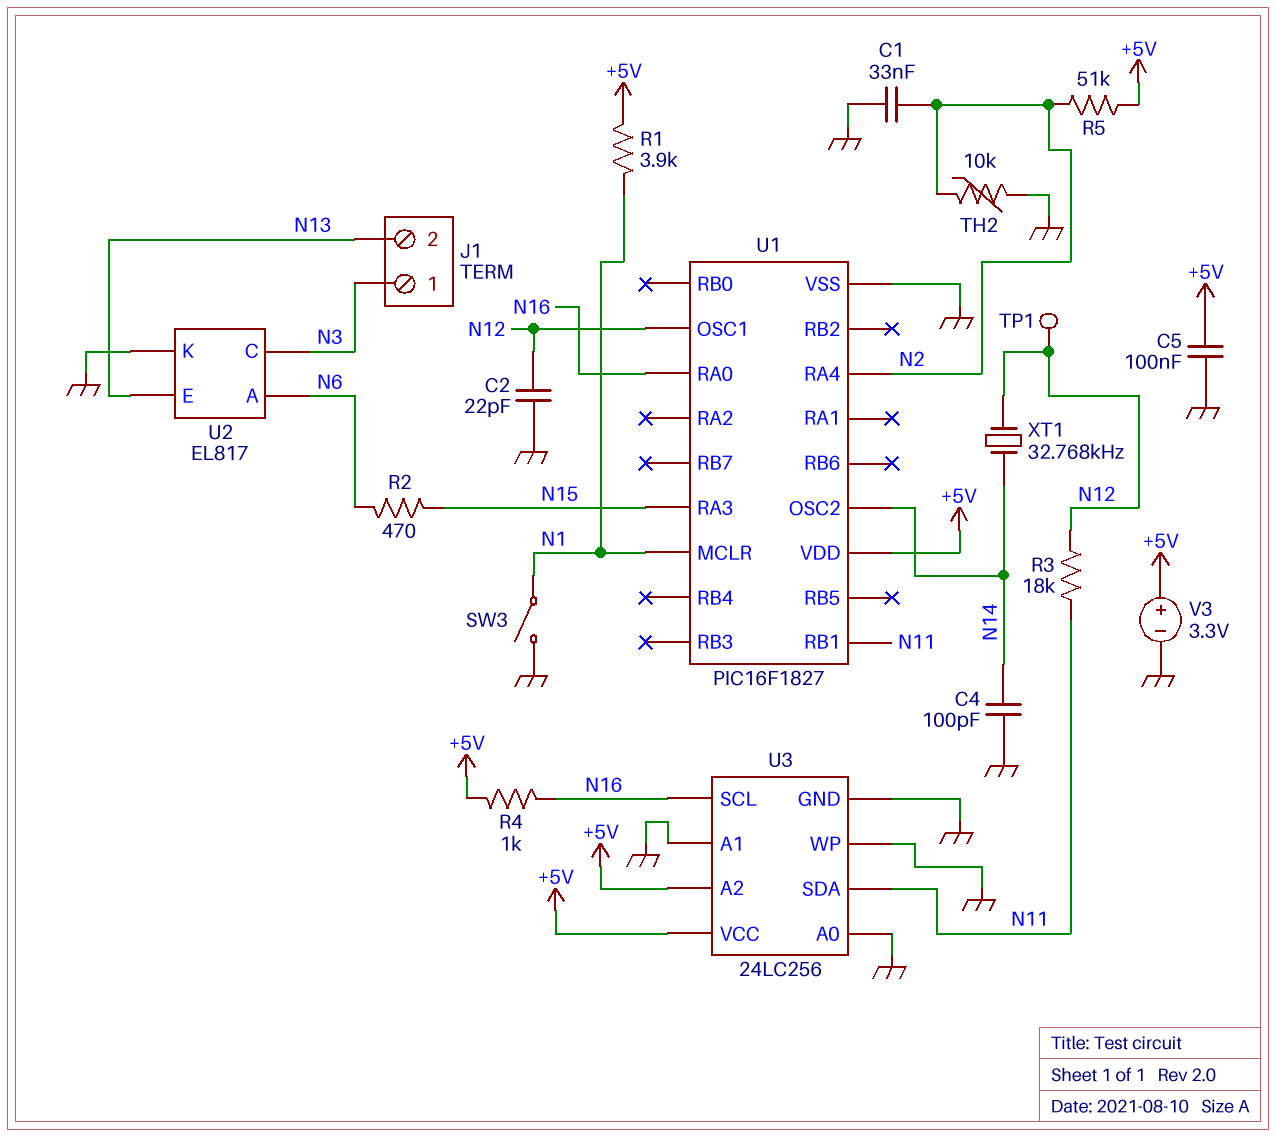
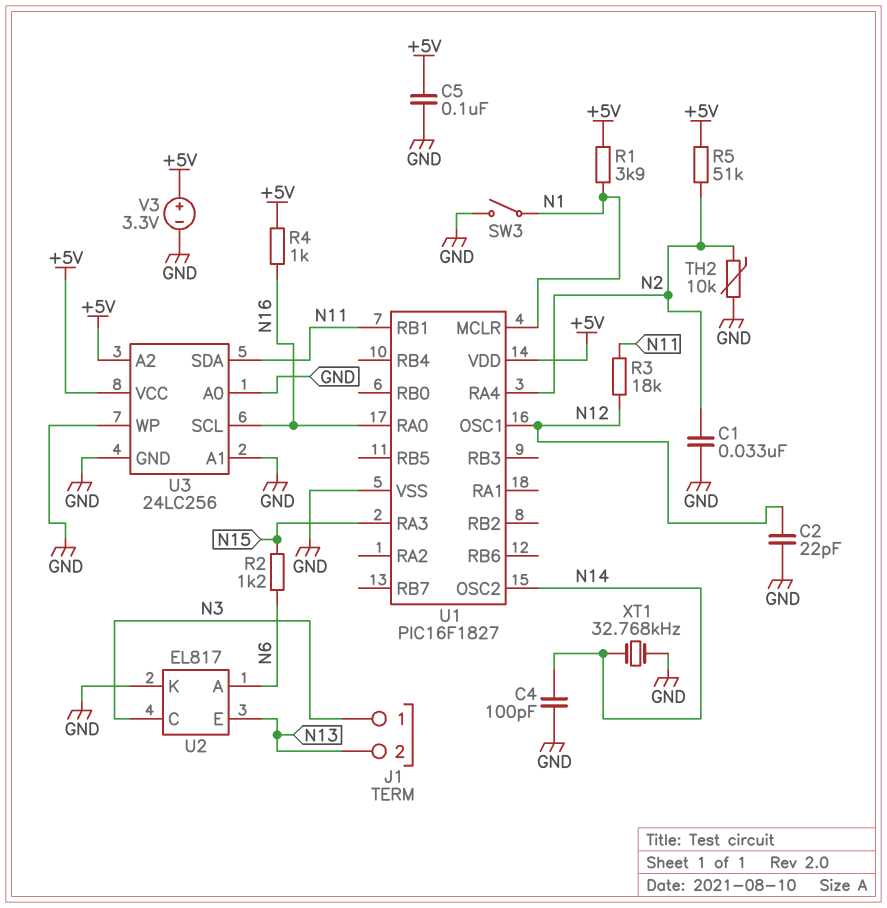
R2: 470 (N6, N15) -> 1.2k (N6, N15)
TP1: test point (N12) -> none
XT1: 32.768kHz (N12, N14) -> 32.768kHz (GND, N14)

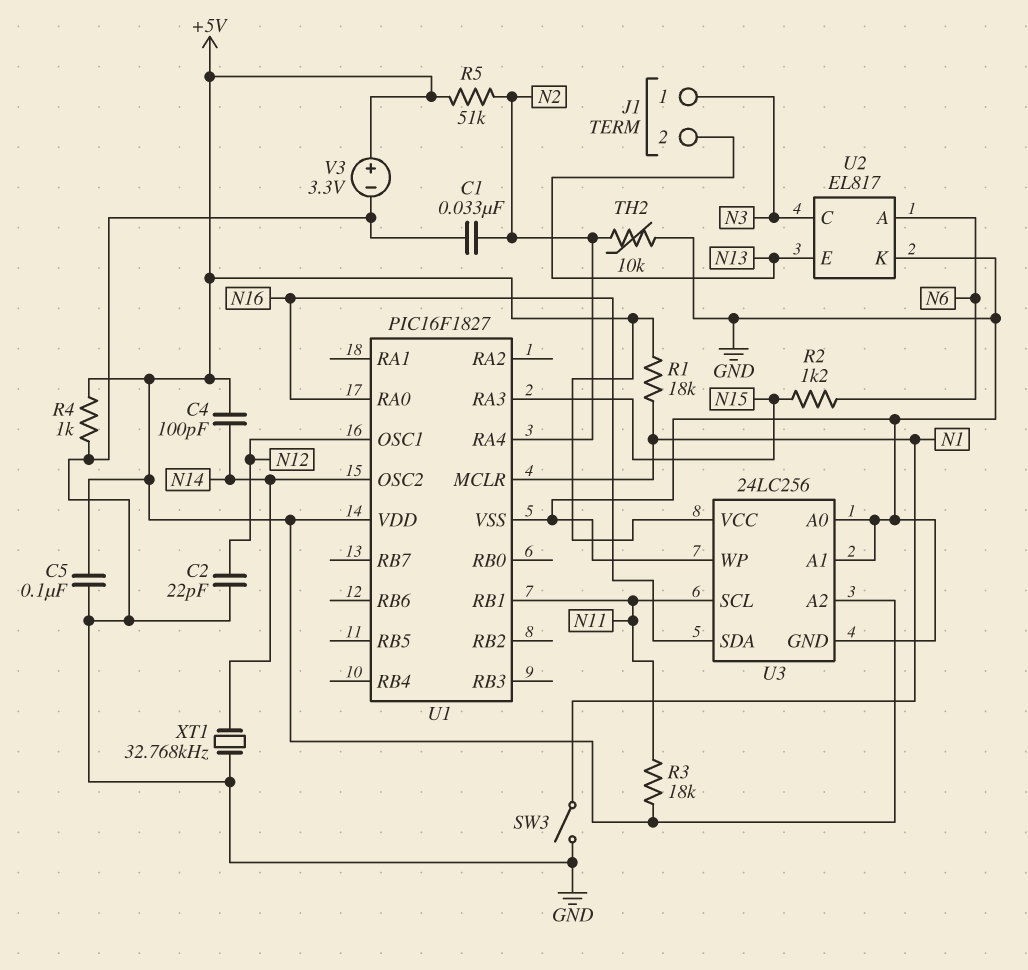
C4: 100pF (GND, N14) -> 100pF (+5V, N14)
R1: 3.9k (+5V, N1) -> 18k (+5V, N1)
R3: 18k (N11, N12) -> 18k (+5V, N11)
R4: 1k (+5V, N16) -> 1k (+5V, GND)
U3 pin SCL: N16 -> N11
U3 pin SDA: N11 -> N16

